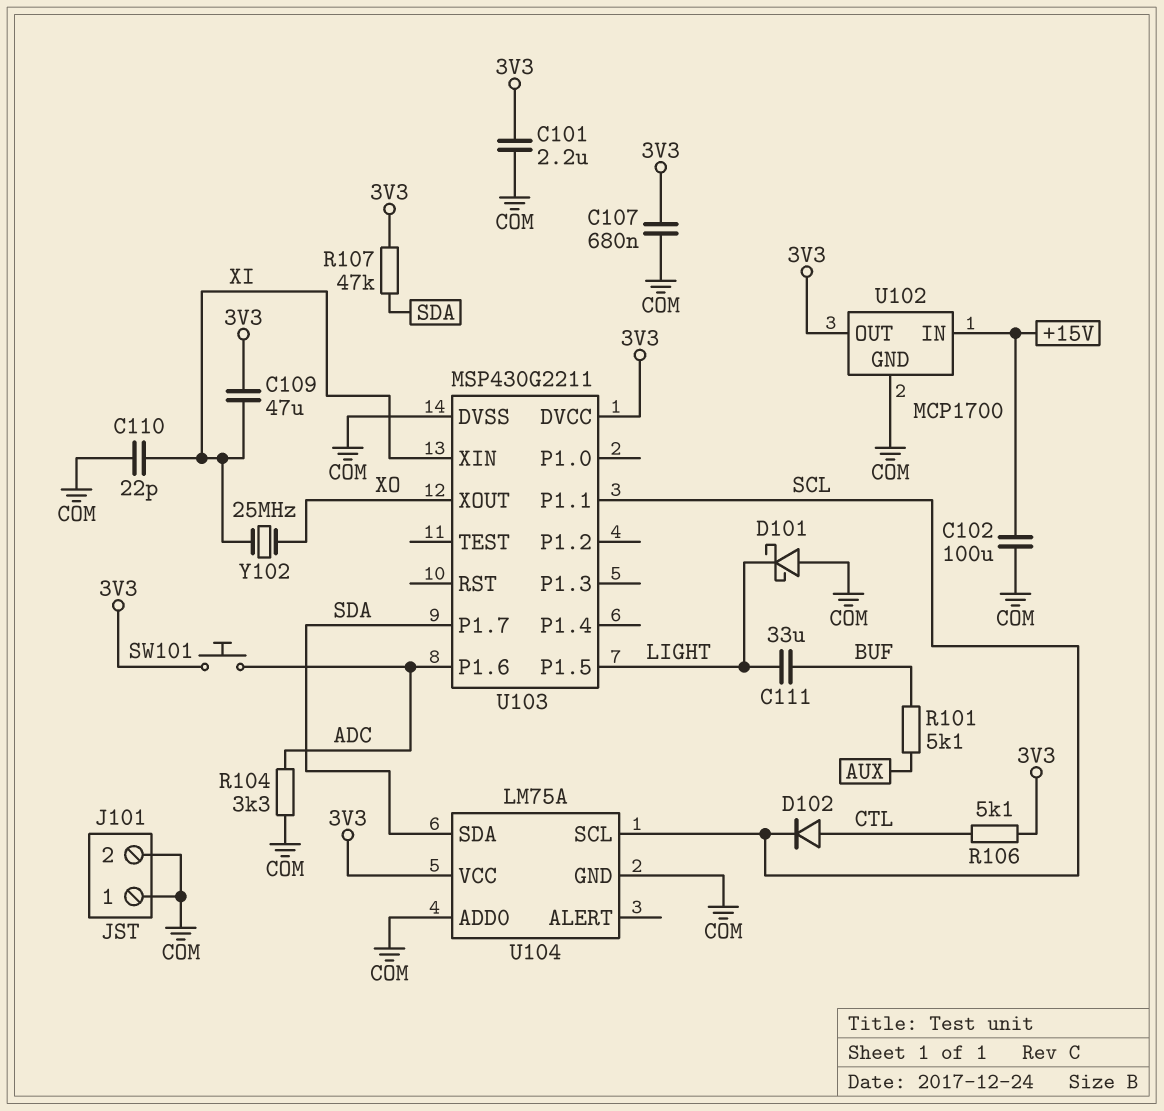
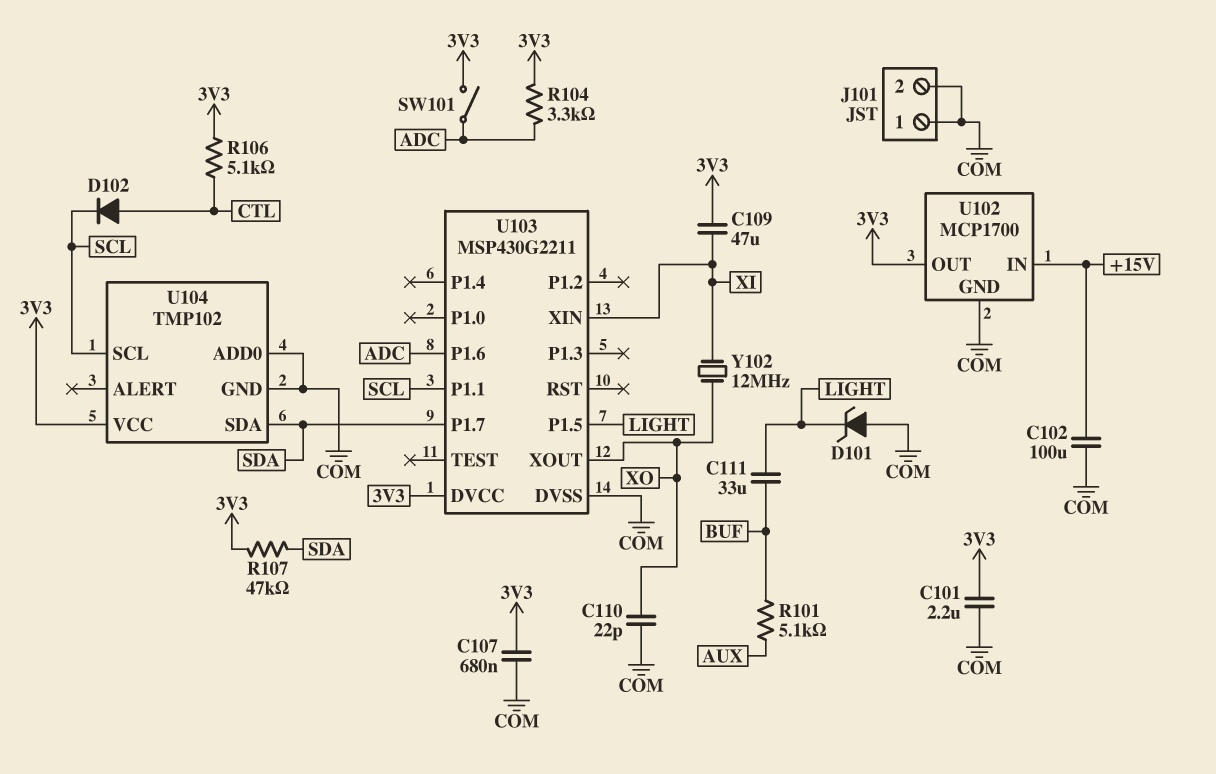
C110: 22pF (COM, XI) -> 22pF (COM, XO)
D101: schottky (A COM, K LIGHT) -> zener (A COM, K LIGHT)
R104: 3.3k (ADC, COM) -> 3.3k (3V3, ADC)
SW101: button (3V3, ADC) -> switch (3V3, ADC)
U104: LM75A -> TMP102
Y102: 25MHz (XI, XO) -> 12MHz (XI, XO)

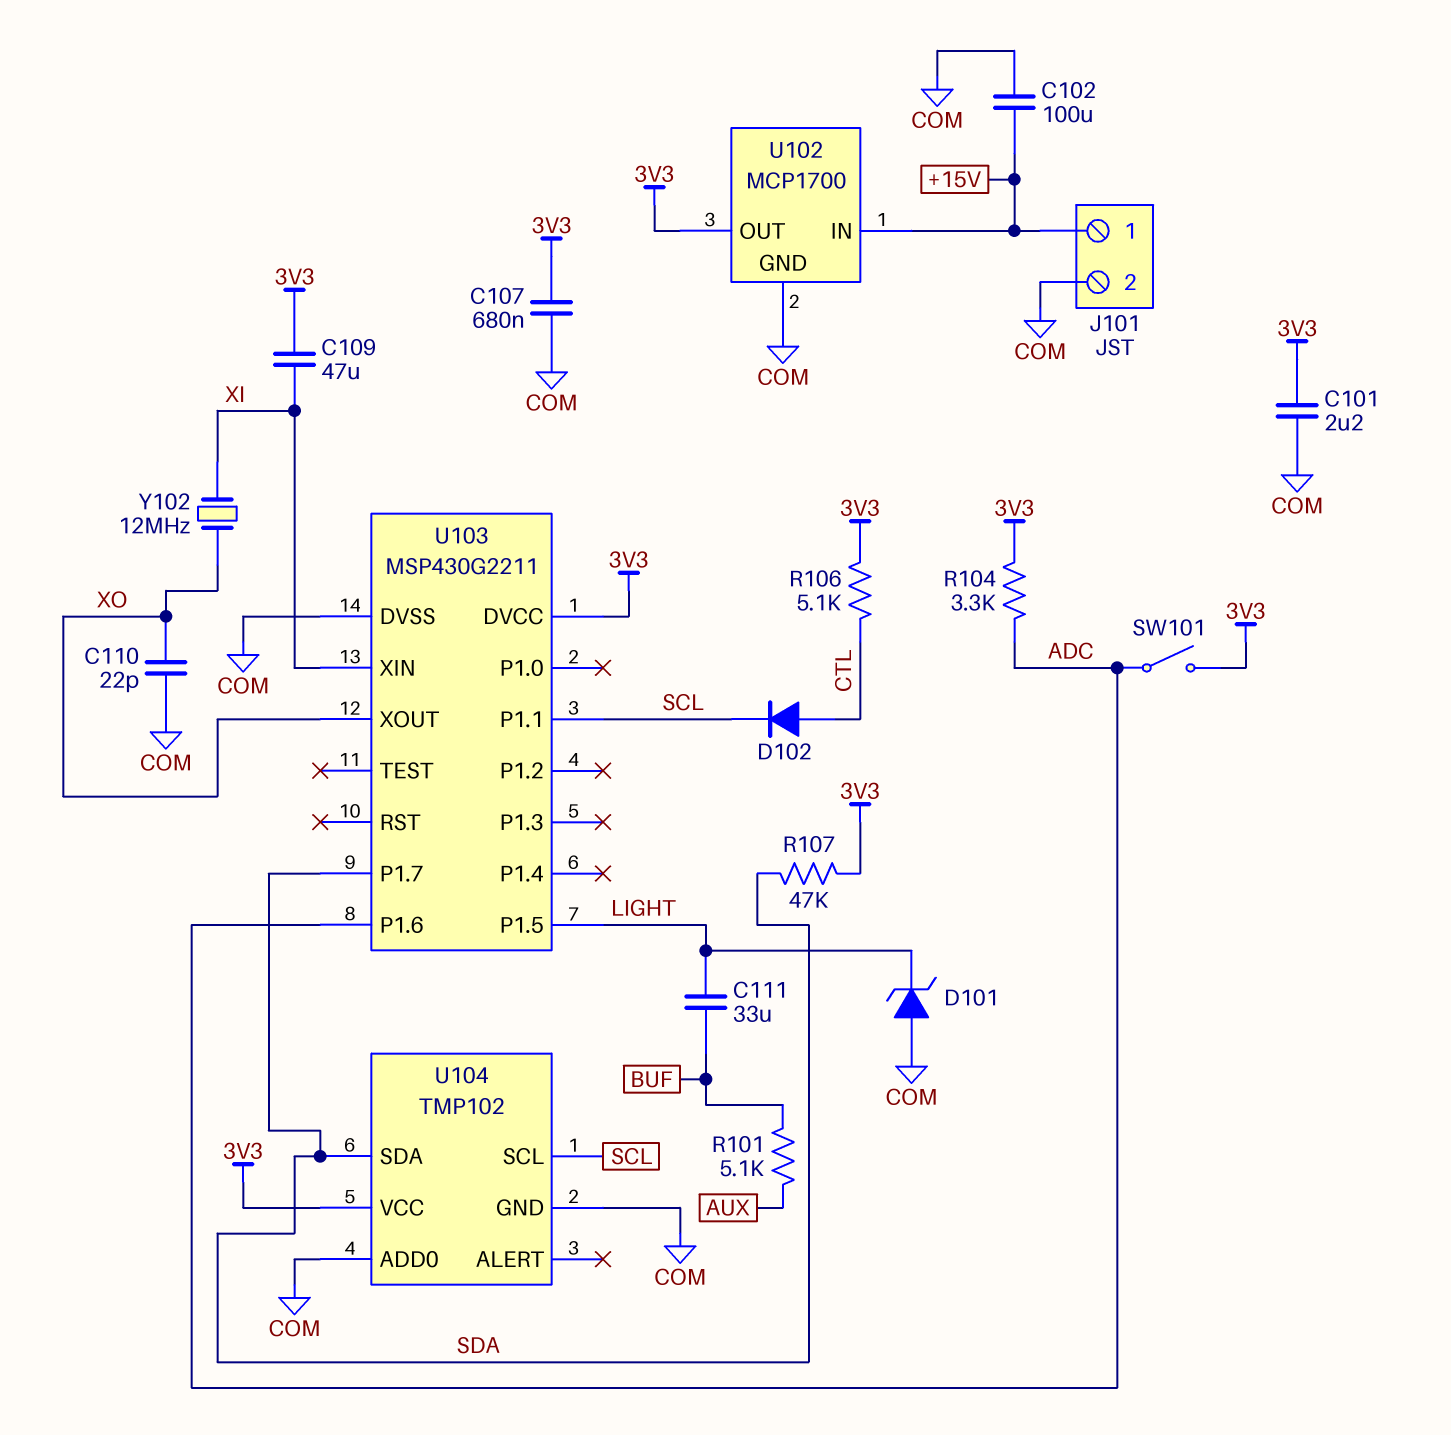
J101 pin 1: COM -> +15V

